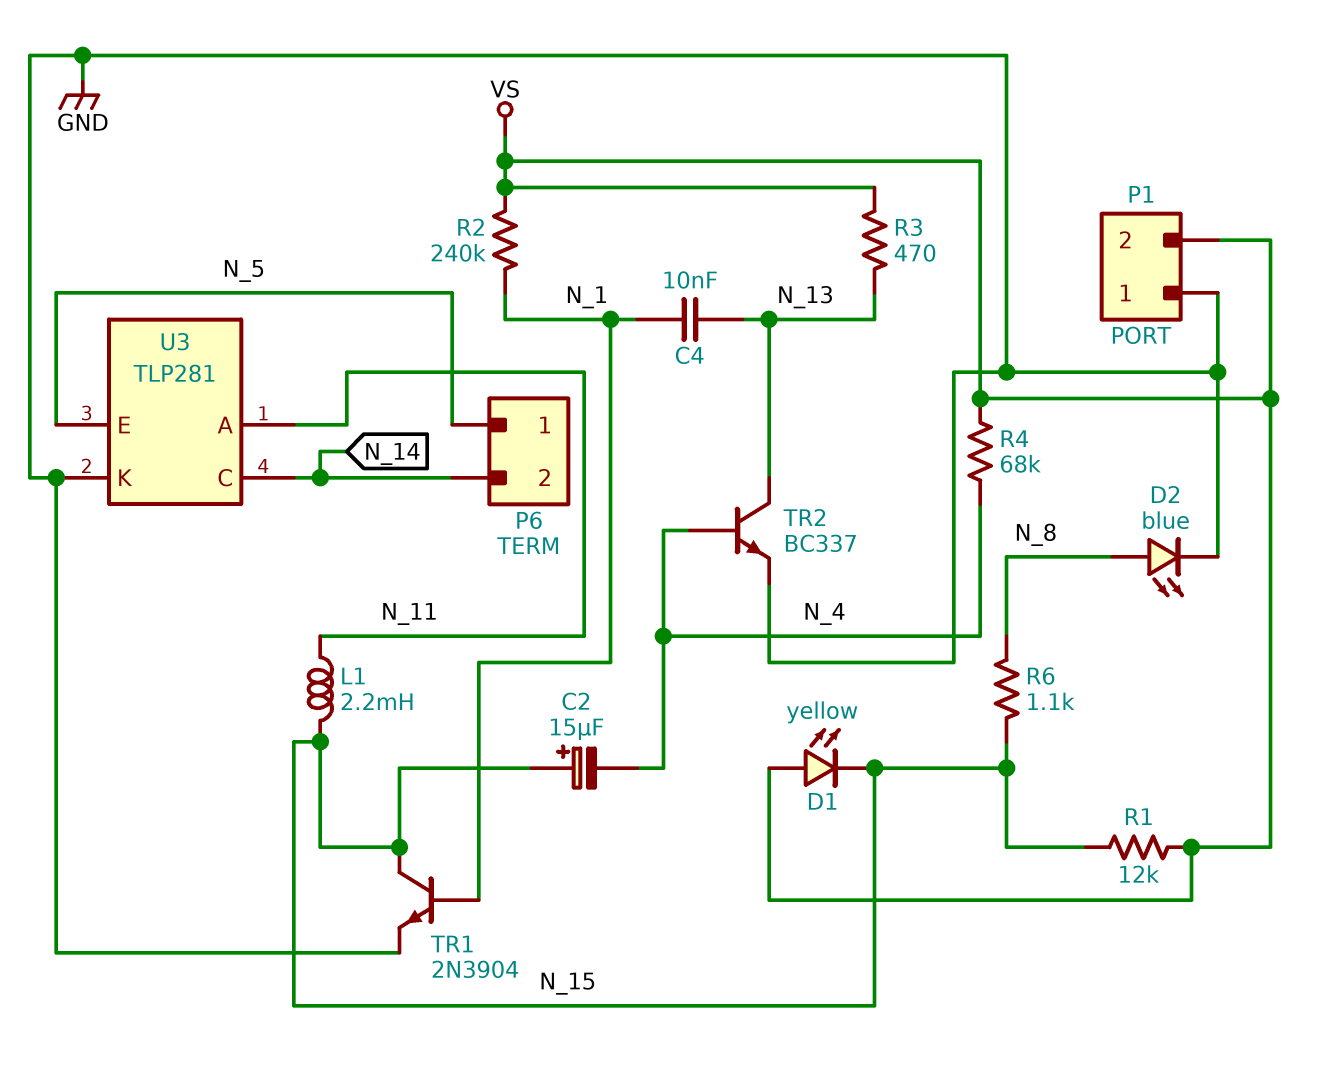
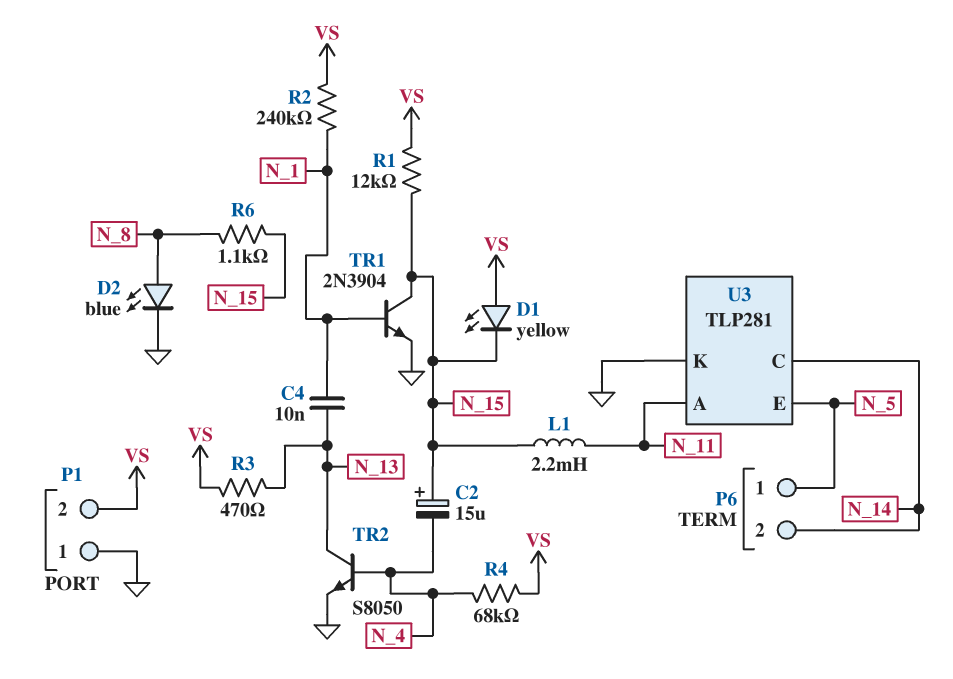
TR2: NPN BC337 (B N_4, C N_13, E GND) -> NPN S8050 (B N_4, C N_13, E GND)

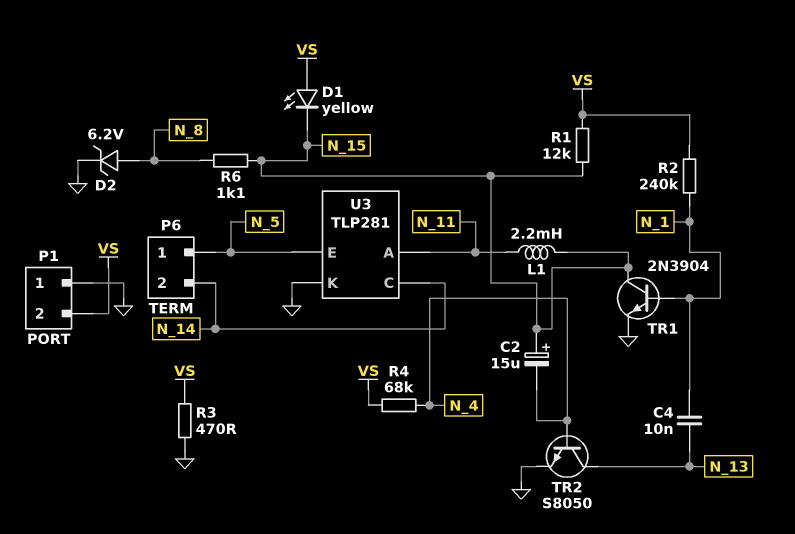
D2: LED blue (A N_8, K GND) -> zener 6.2V (A N_8, K GND)
R3: 470 (N_13, VS) -> 470 (GND, VS)

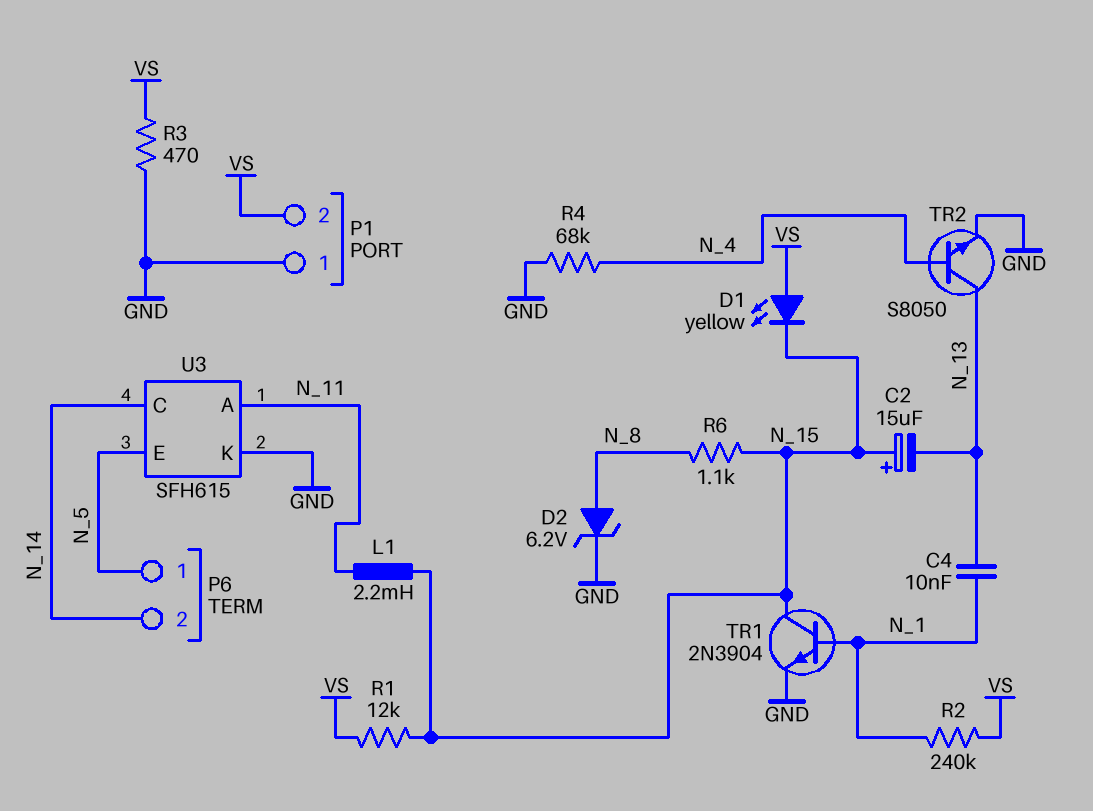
C2: 15uF (plus N_15, minus N_4) -> 15uF (plus N_15, minus N_13)
R4: 68k (N_4, VS) -> 68k (GND, N_4)
U3: TLP281 -> SFH615

